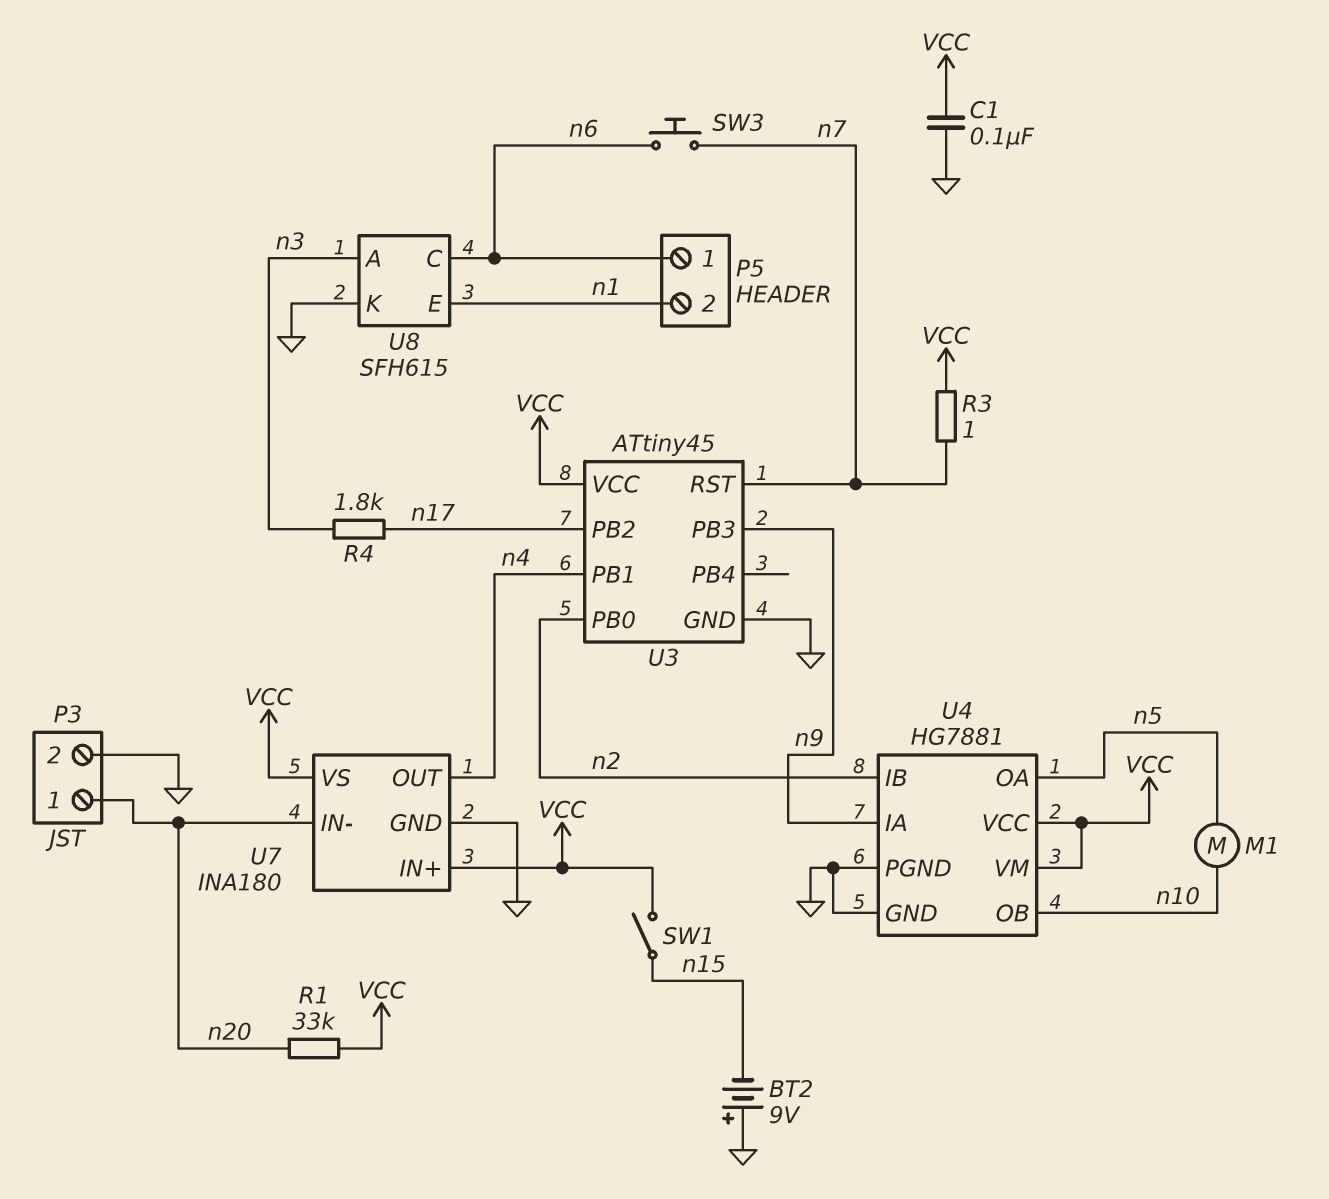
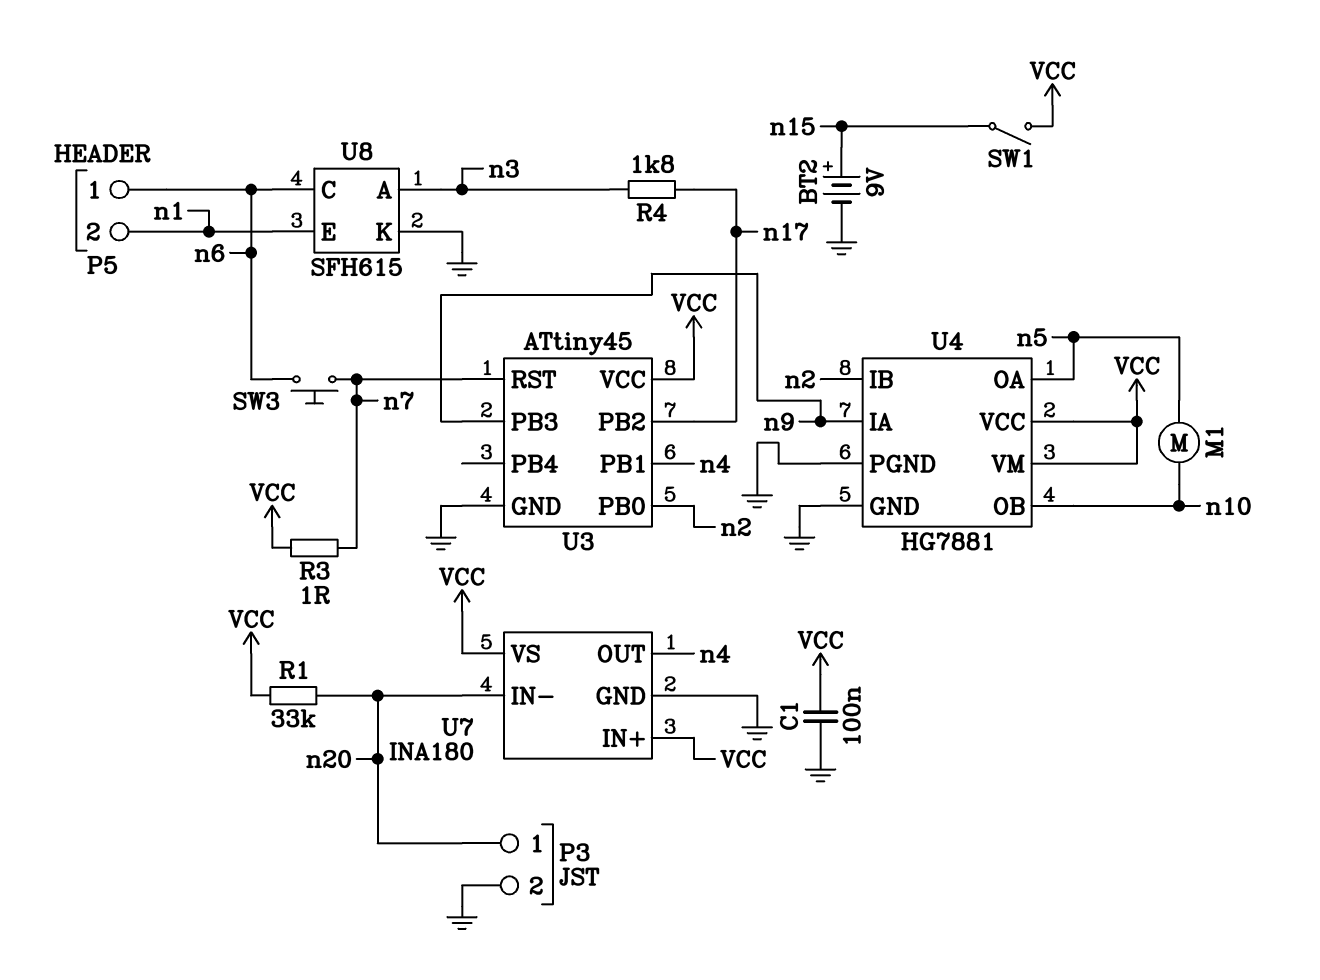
BT2: 9V (plus GND, minus n15) -> 9V (plus n15, minus GND)

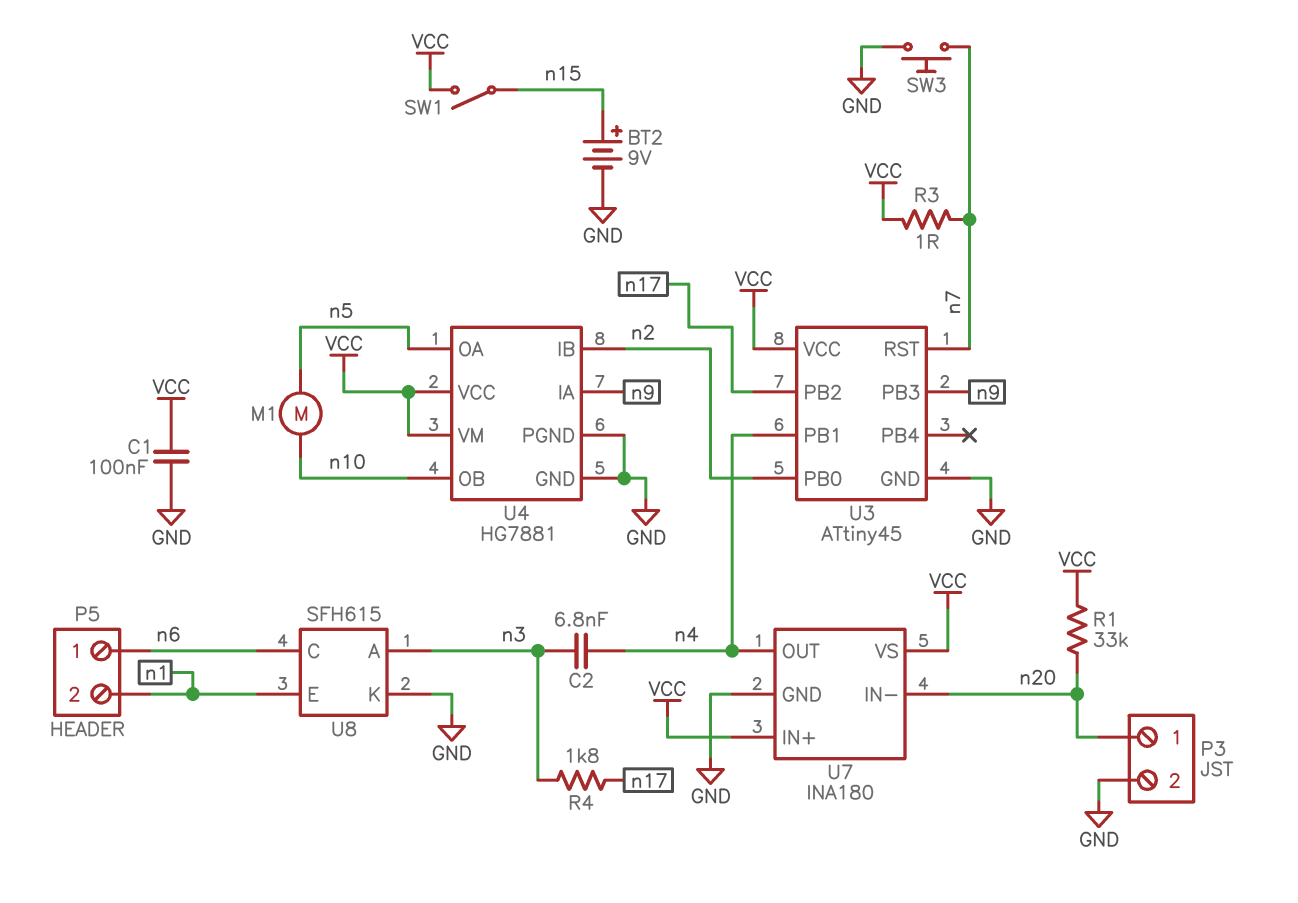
C2: none -> 6.8nF (n3, n4)
SW3: button (n6, n7) -> button (GND, n7)

